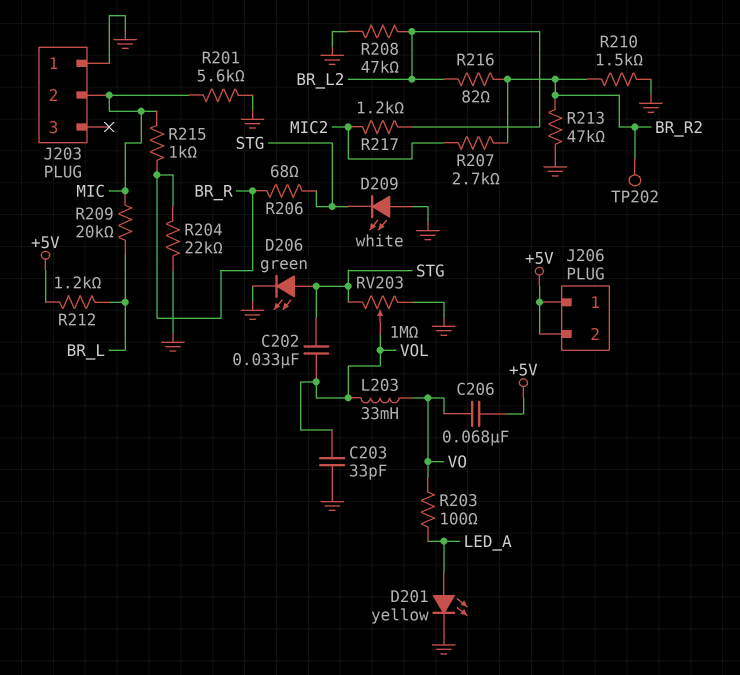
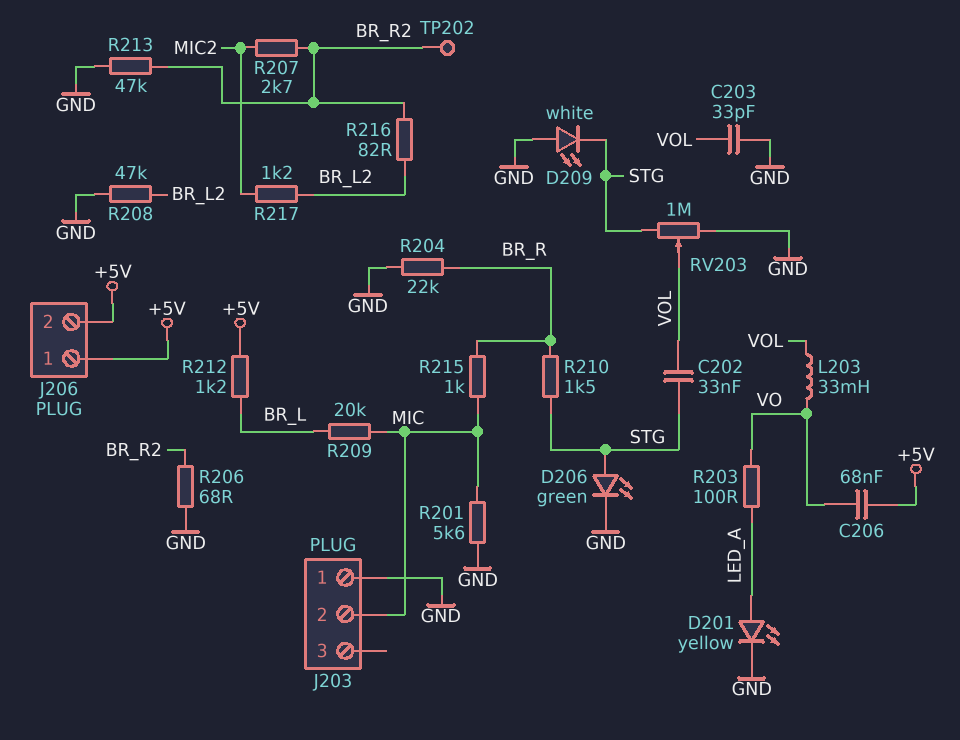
R206: 68 (BR_R, STG) -> 68 (BR_R2, GND)
R210: 1.5k (BR_R2, GND) -> 1.5k (BR_R, STG)

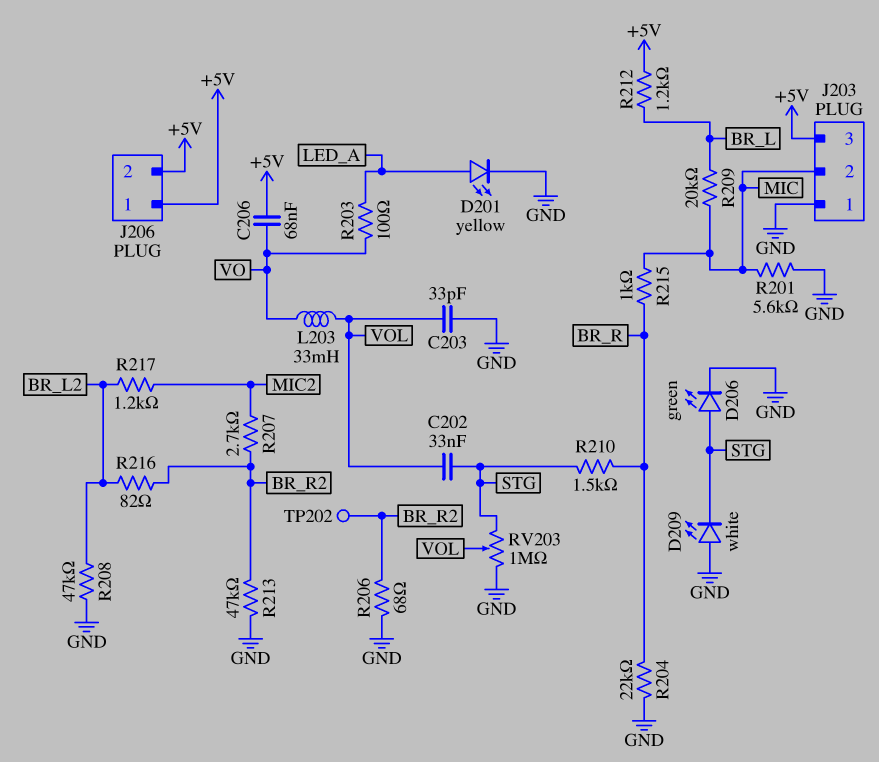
J203 pin 3: none -> +5V

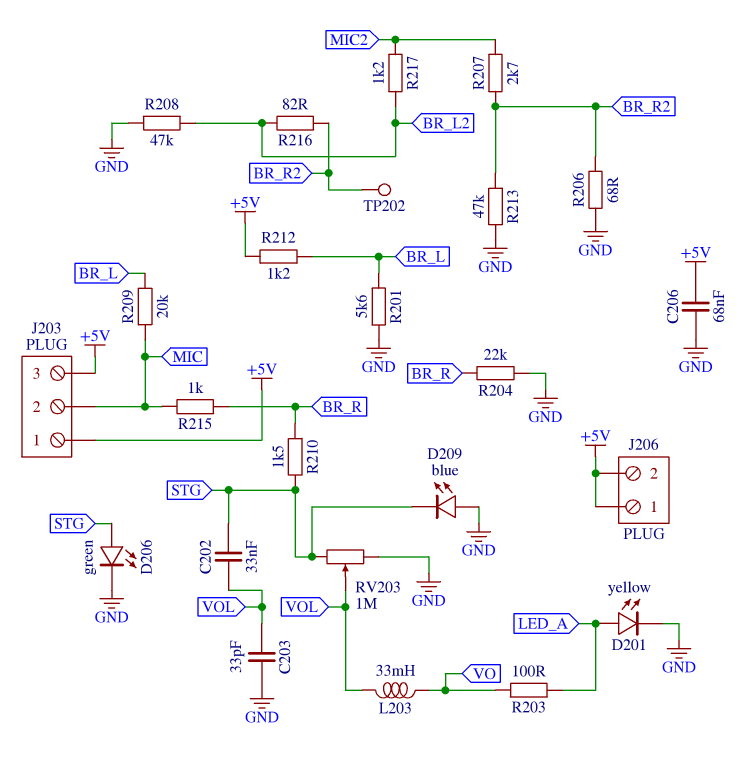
C206: 68nF (+5V, VO) -> 68nF (+5V, GND)
D209: LED white (A GND, K STG) -> LED blue (A GND, K STG)
J203 pin 1: GND -> +5V
R201: 5.6k (GND, MIC) -> 5.6k (BR_L, GND)

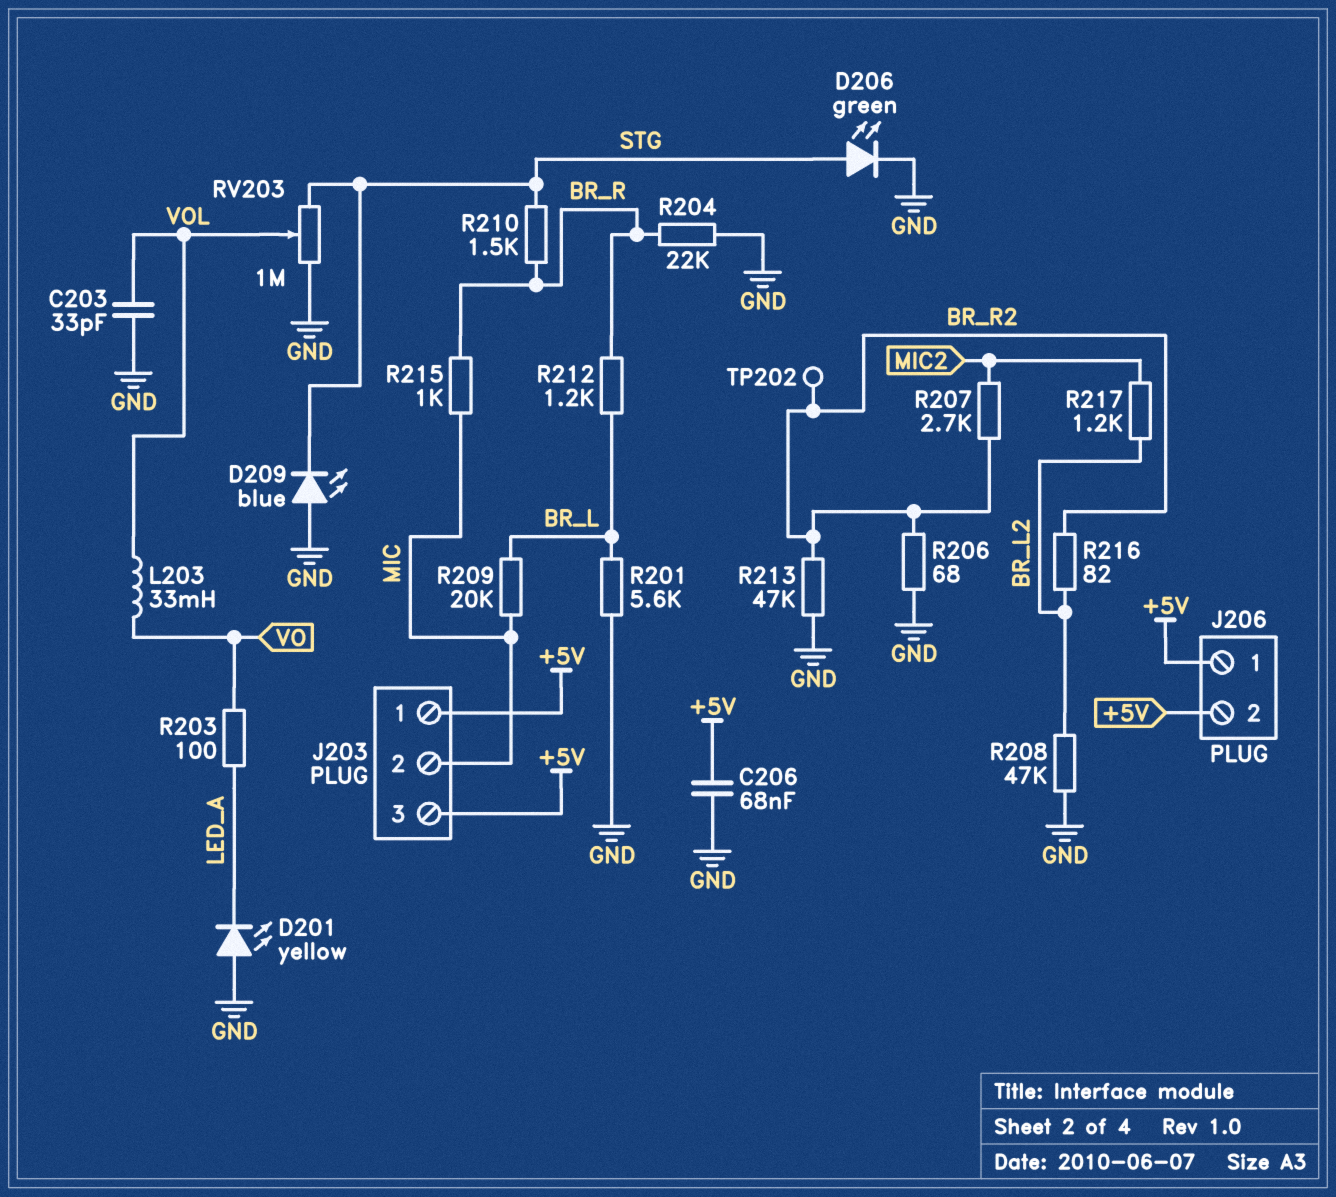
C202: 33nF (STG, VOL) -> none
D201: LED yellow (A LED_A, K GND) -> LED yellow (A GND, K LED_A)
R212: 1.2k (+5V, BR_L) -> 1.2k (BR_L, BR_R)

